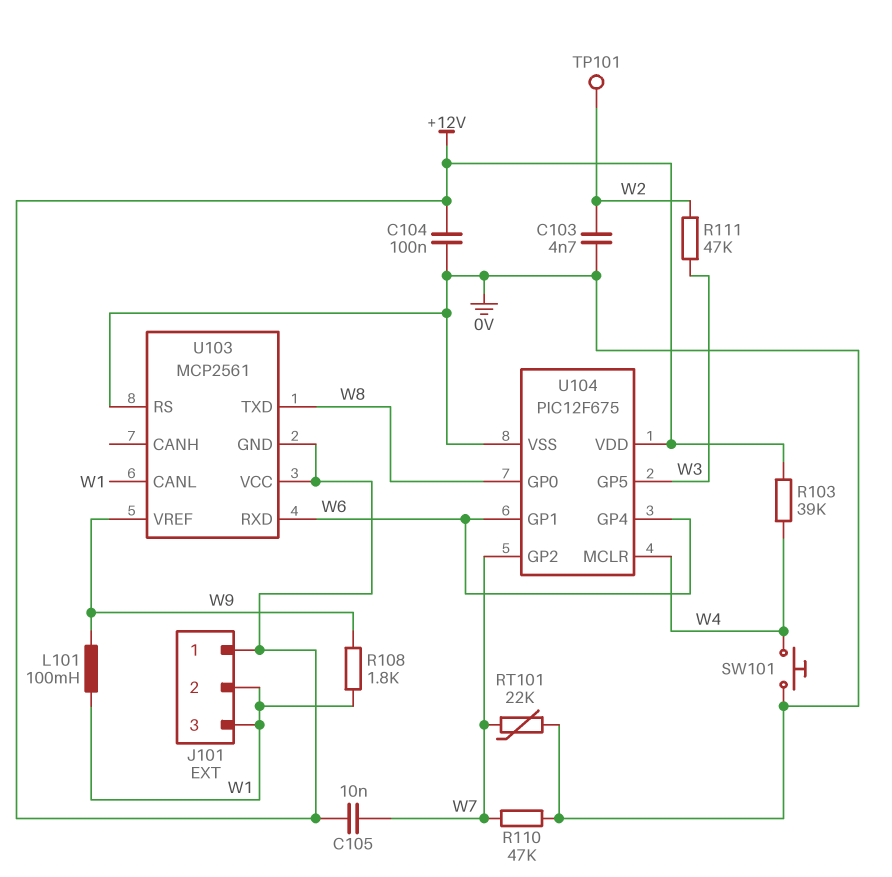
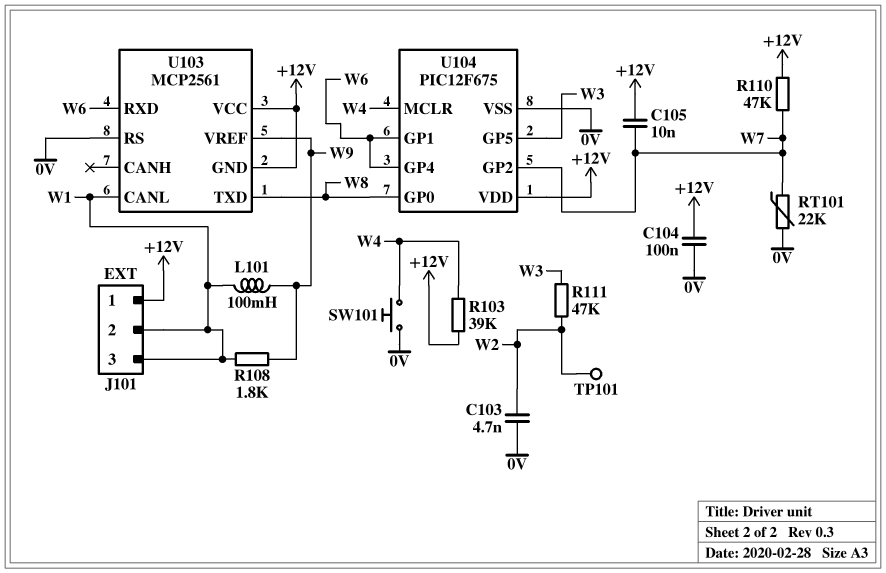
R110: 47k (0V, W7) -> 47k (+12V, W7)

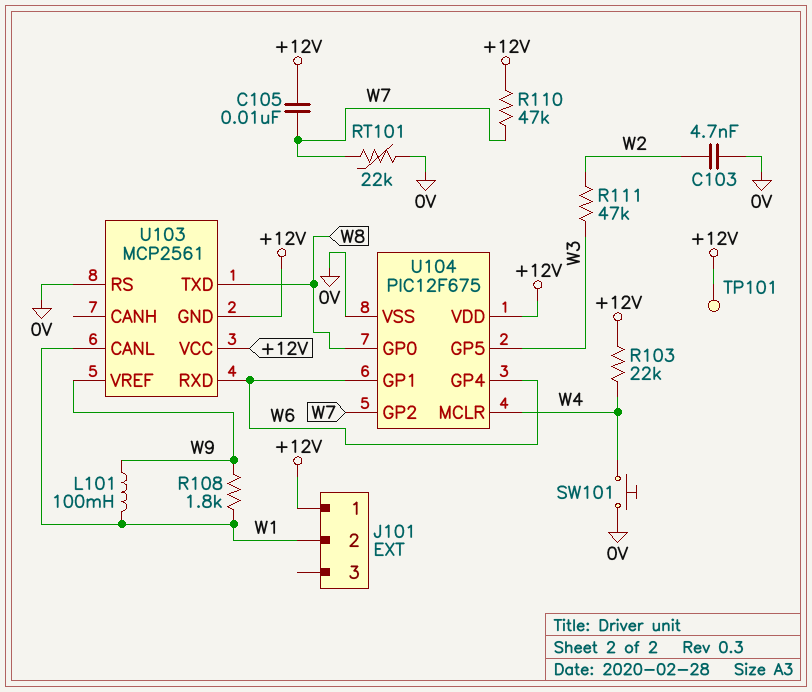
C104: 100nF (+12V, 0V) -> none
J101 pin 3: W1 -> none
R103: 39k (+12V, W4) -> 22k (+12V, W4)
TP101: test point (W2) -> test point (+12V)

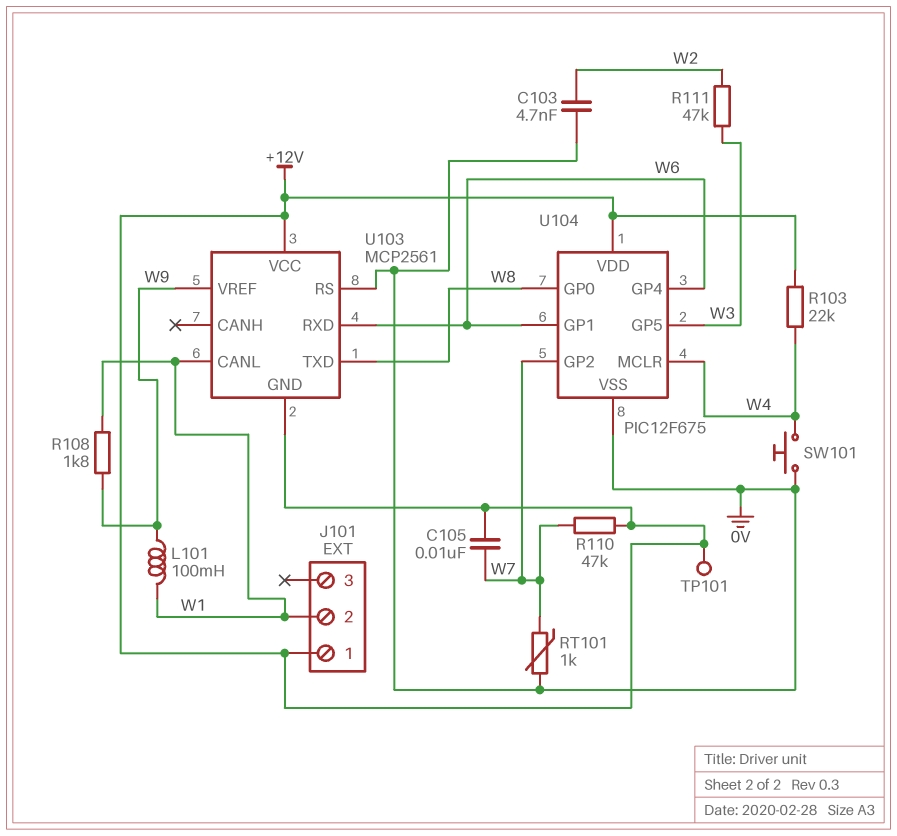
RT101: 22k (0V, W7) -> 1k (0V, W7)

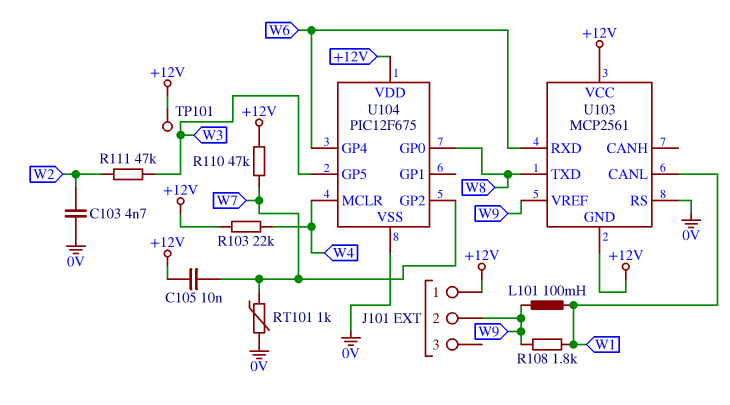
J101 pin 2: W1 -> W9
SW101: button (0V, W4) -> none
U104 pin GP1: W6 -> none

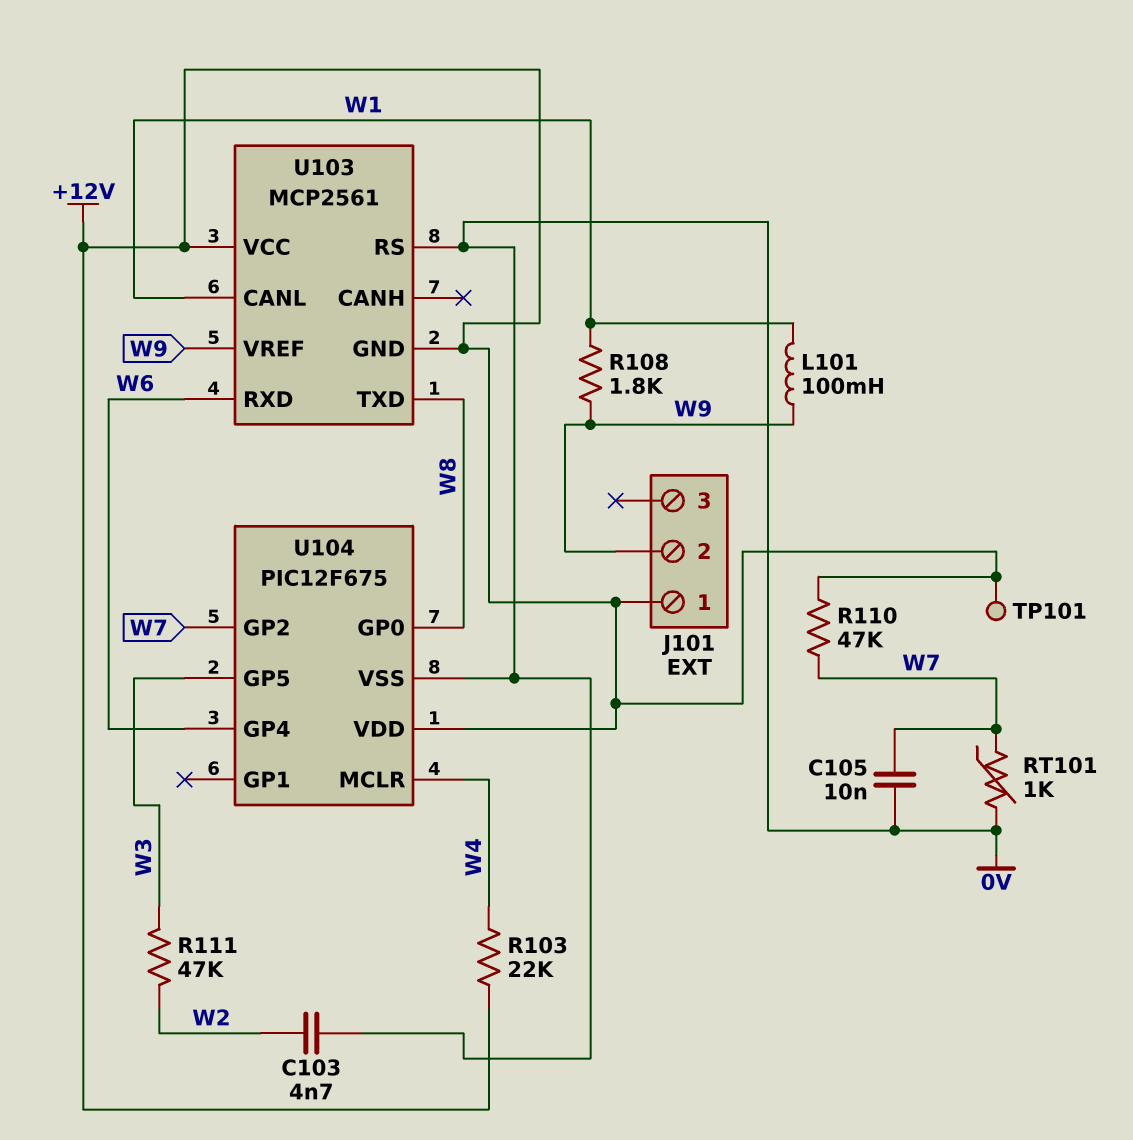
C105: 10nF (+12V, W7) -> 10nF (0V, W7)

